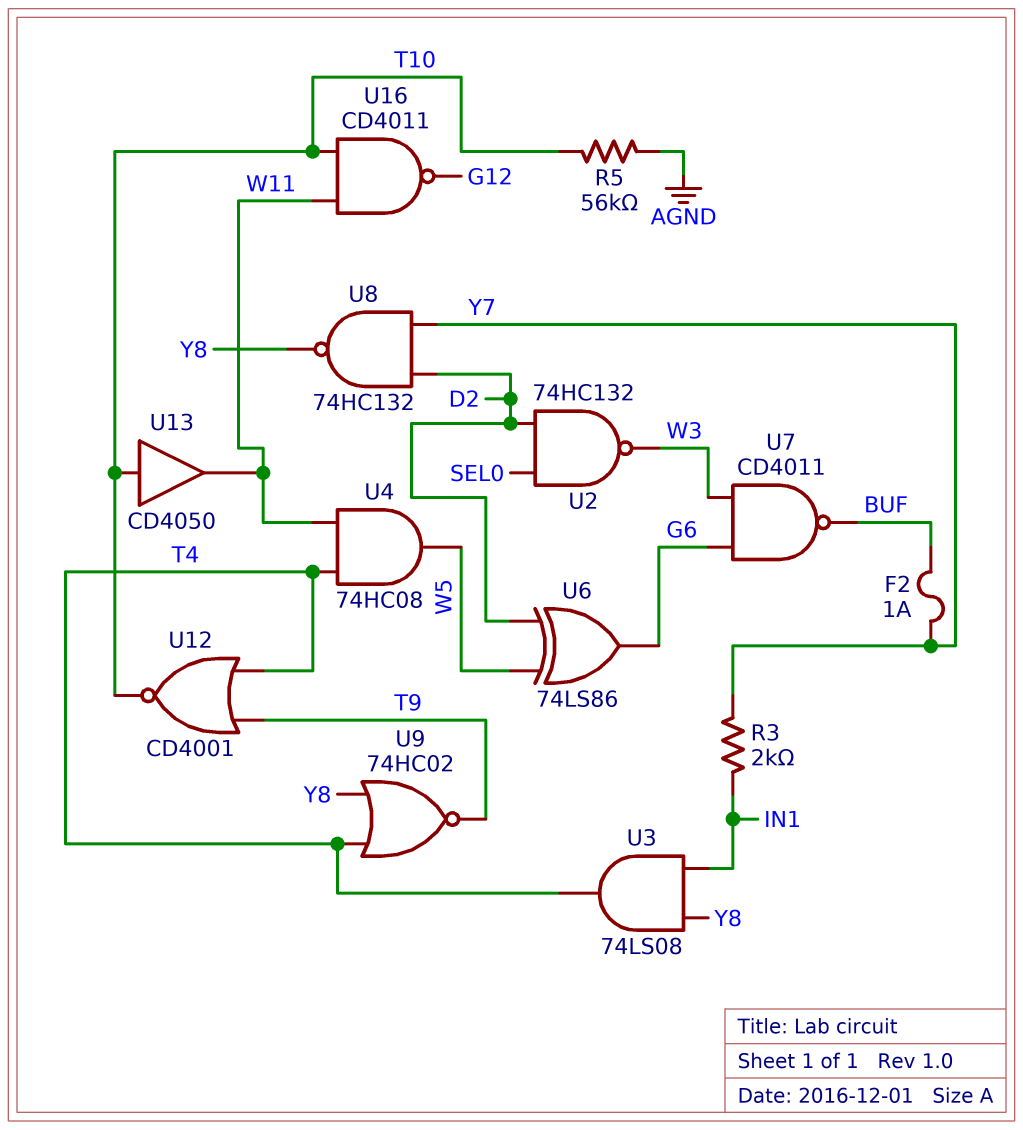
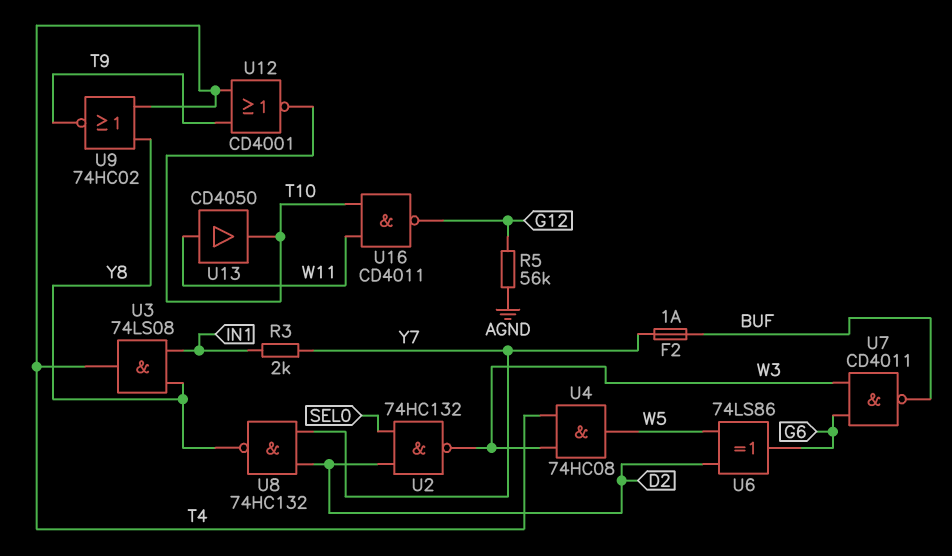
R5: 56k (AGND, T10) -> 56k (AGND, G12)
U4: AND 74HC08 (in T4, in W11, out W5) -> AND 74HC08 (in T4, in W3, out W5)
U13: buffer CD4050 (in T10, out W11) -> buffer CD4050 (in W11, out T10)

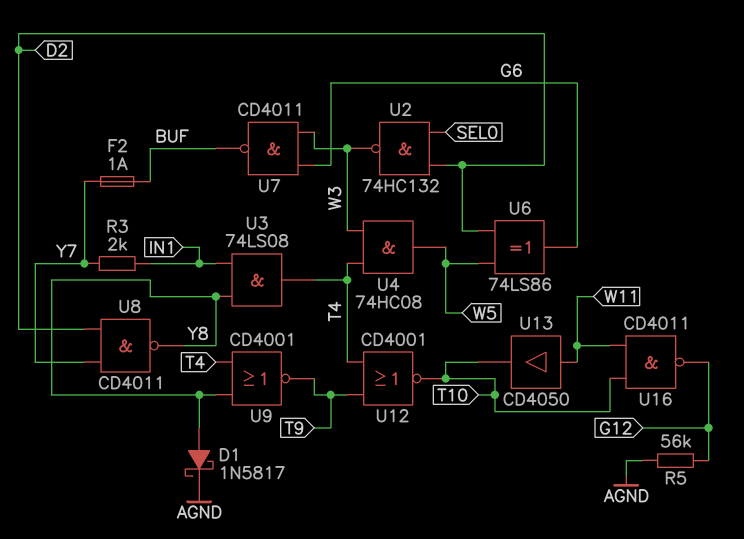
D1: none -> schottky 1N5817 (A Y8, K AGND)
U8: NAND 74HC132 (in D2, in Y7, out Y8) -> NAND CD4011 (in D2, in Y7, out Y8)
U9: NOR 74HC02 (in T4, in Y8, out T9) -> NOR CD4001 (in T4, in Y8, out T9)

